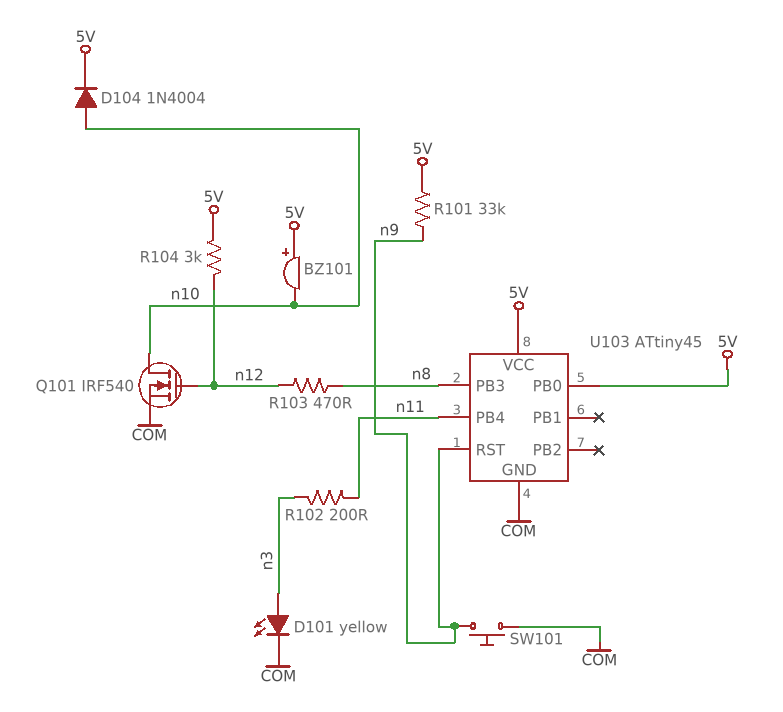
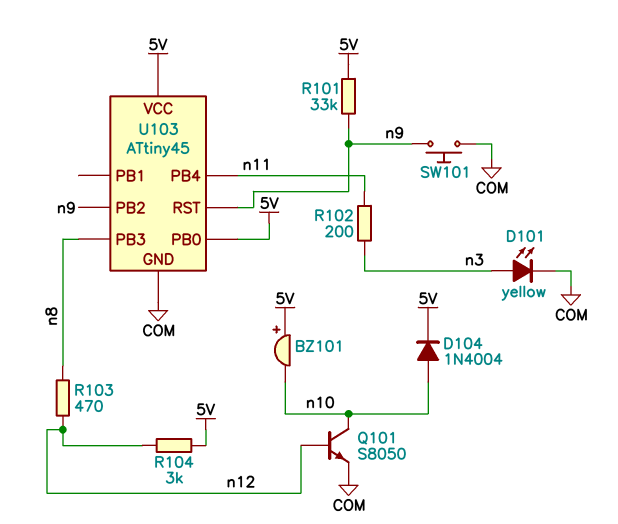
Q101: NMOS IRF540 (G n12, D n10, S COM) -> NPN S8050 (B n12, C n10, E COM)
U103 pin PB2: none -> n9

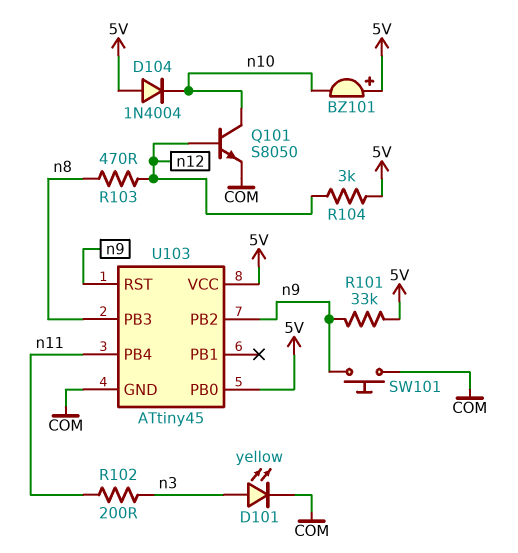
D104: diode 1N4004 (A n10, K 5V) -> diode 1N4004 (A 5V, K n10)

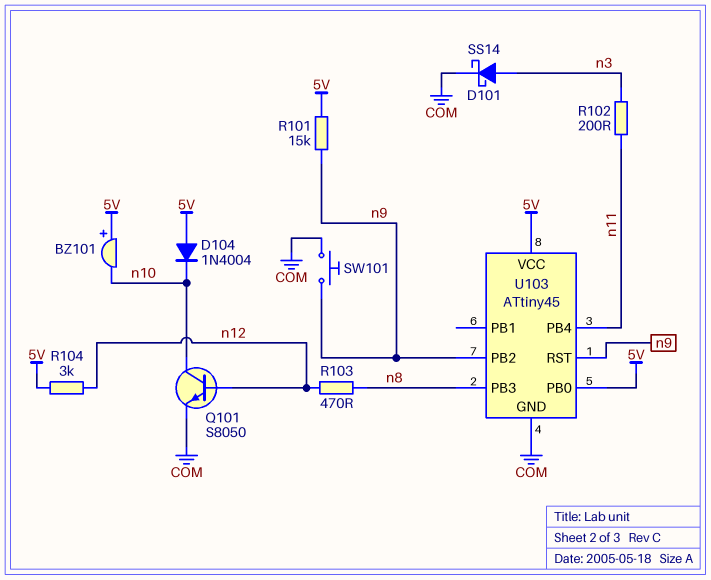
D101: LED yellow (A n3, K COM) -> schottky SS14 (A n3, K COM)
R101: 33k (5V, n9) -> 15k (5V, n9)

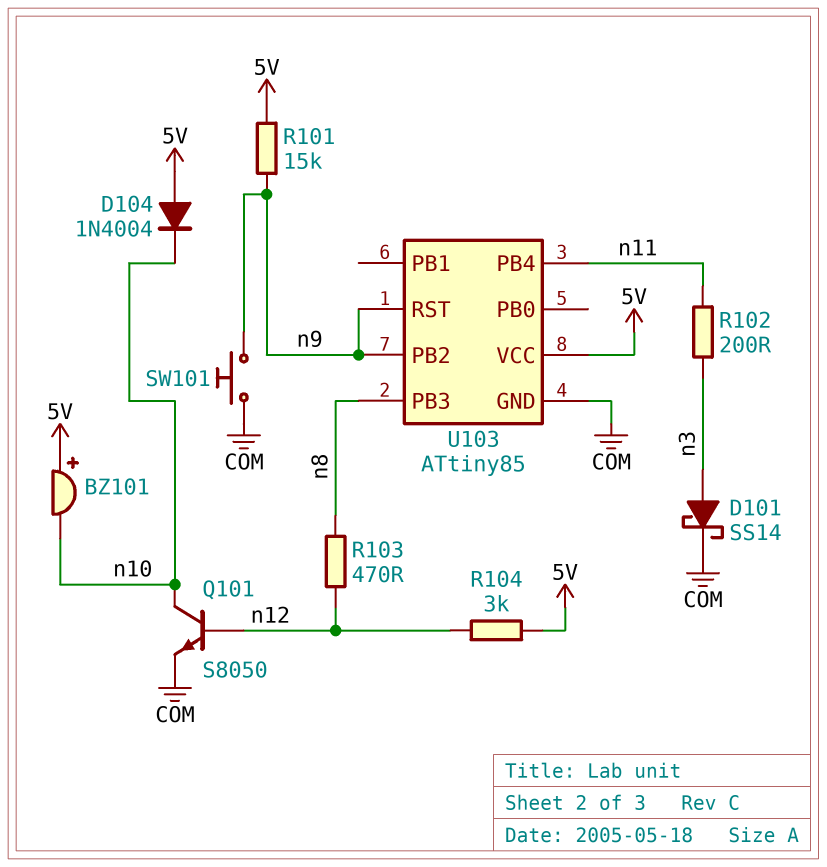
U103: ATtiny45 -> ATtiny85
U103 pin PB0: 5V -> none

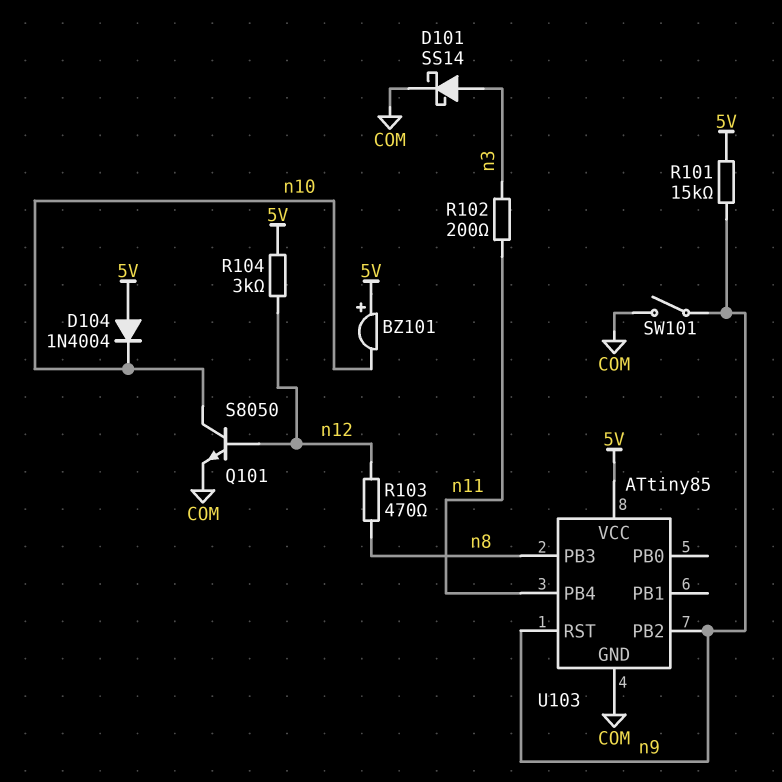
SW101: button (COM, n9) -> switch (COM, n9)

